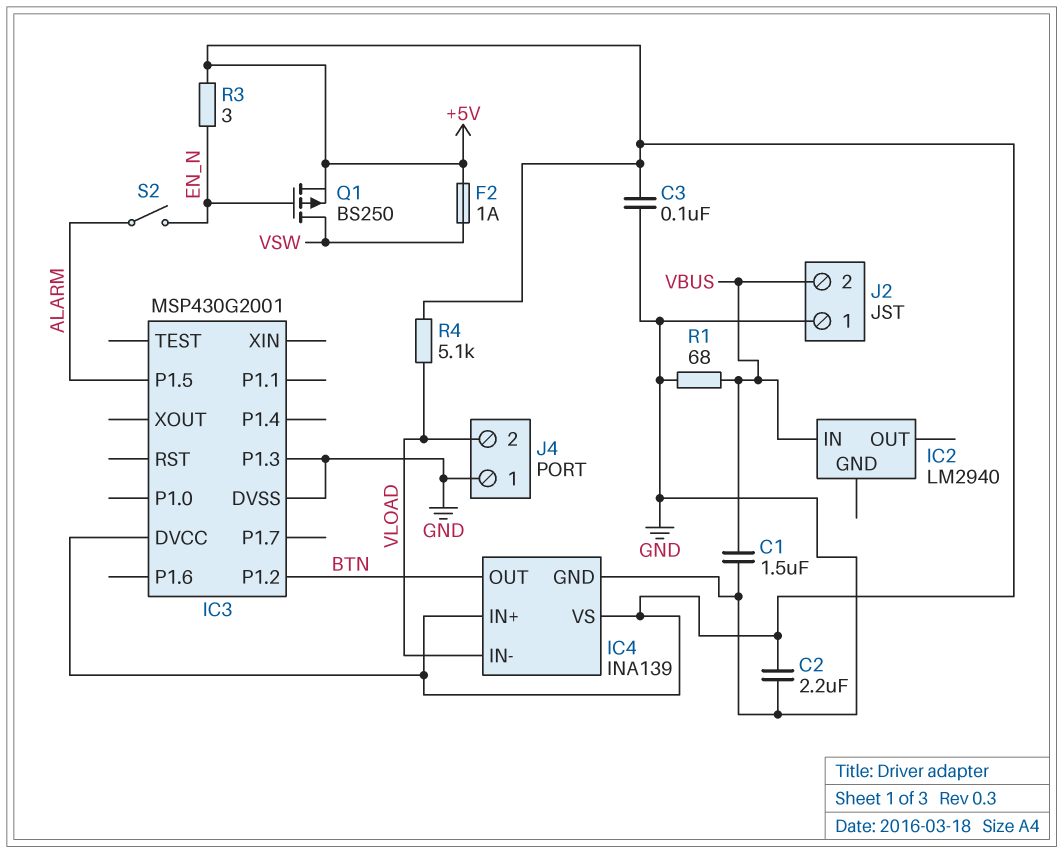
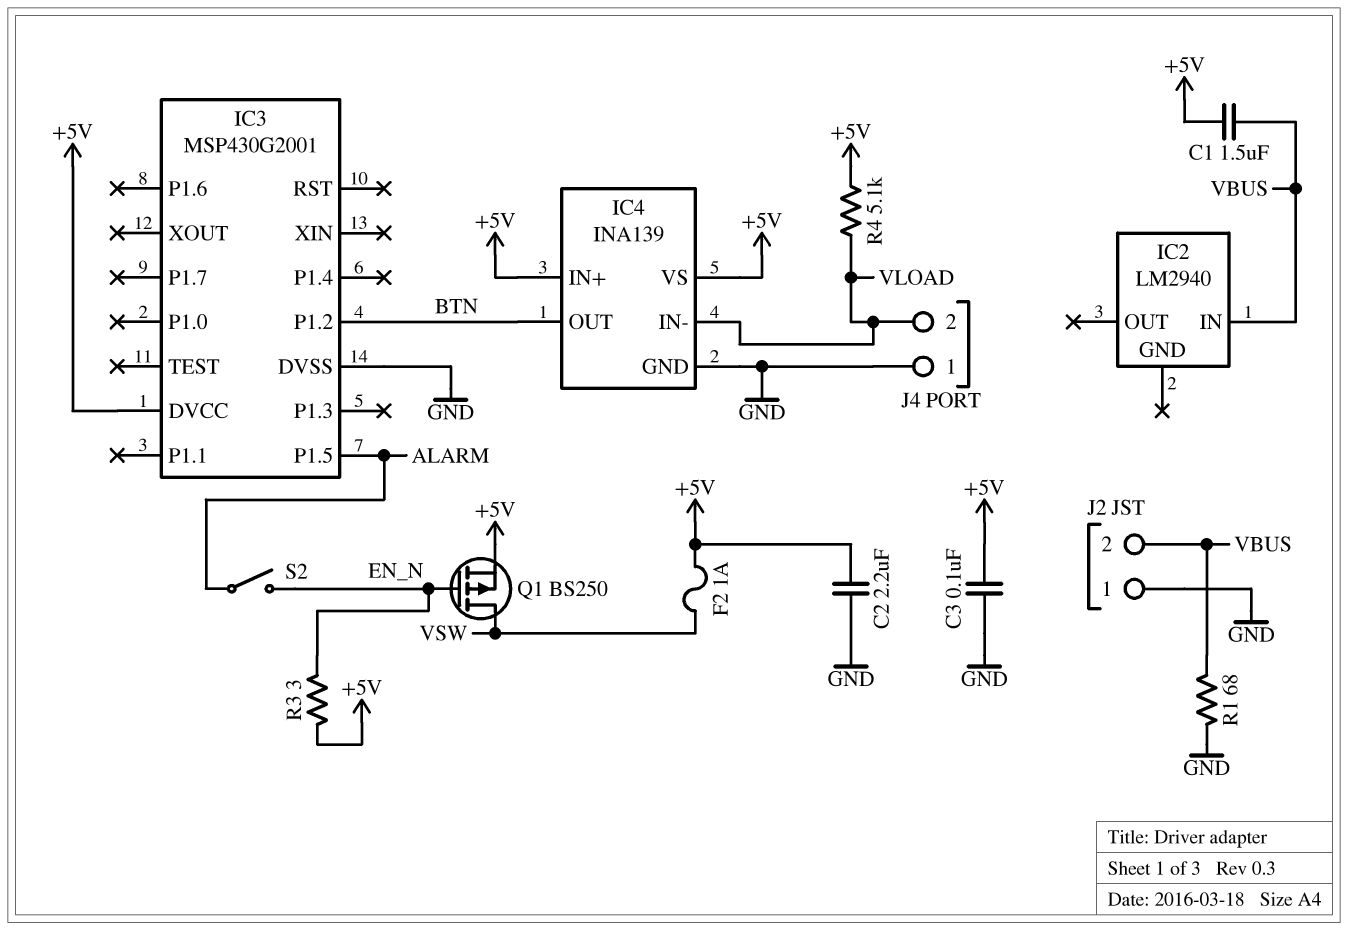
C1: 1.5uF (GND, VBUS) -> 1.5uF (+5V, VBUS)
IC3 pin P1.3: GND -> none

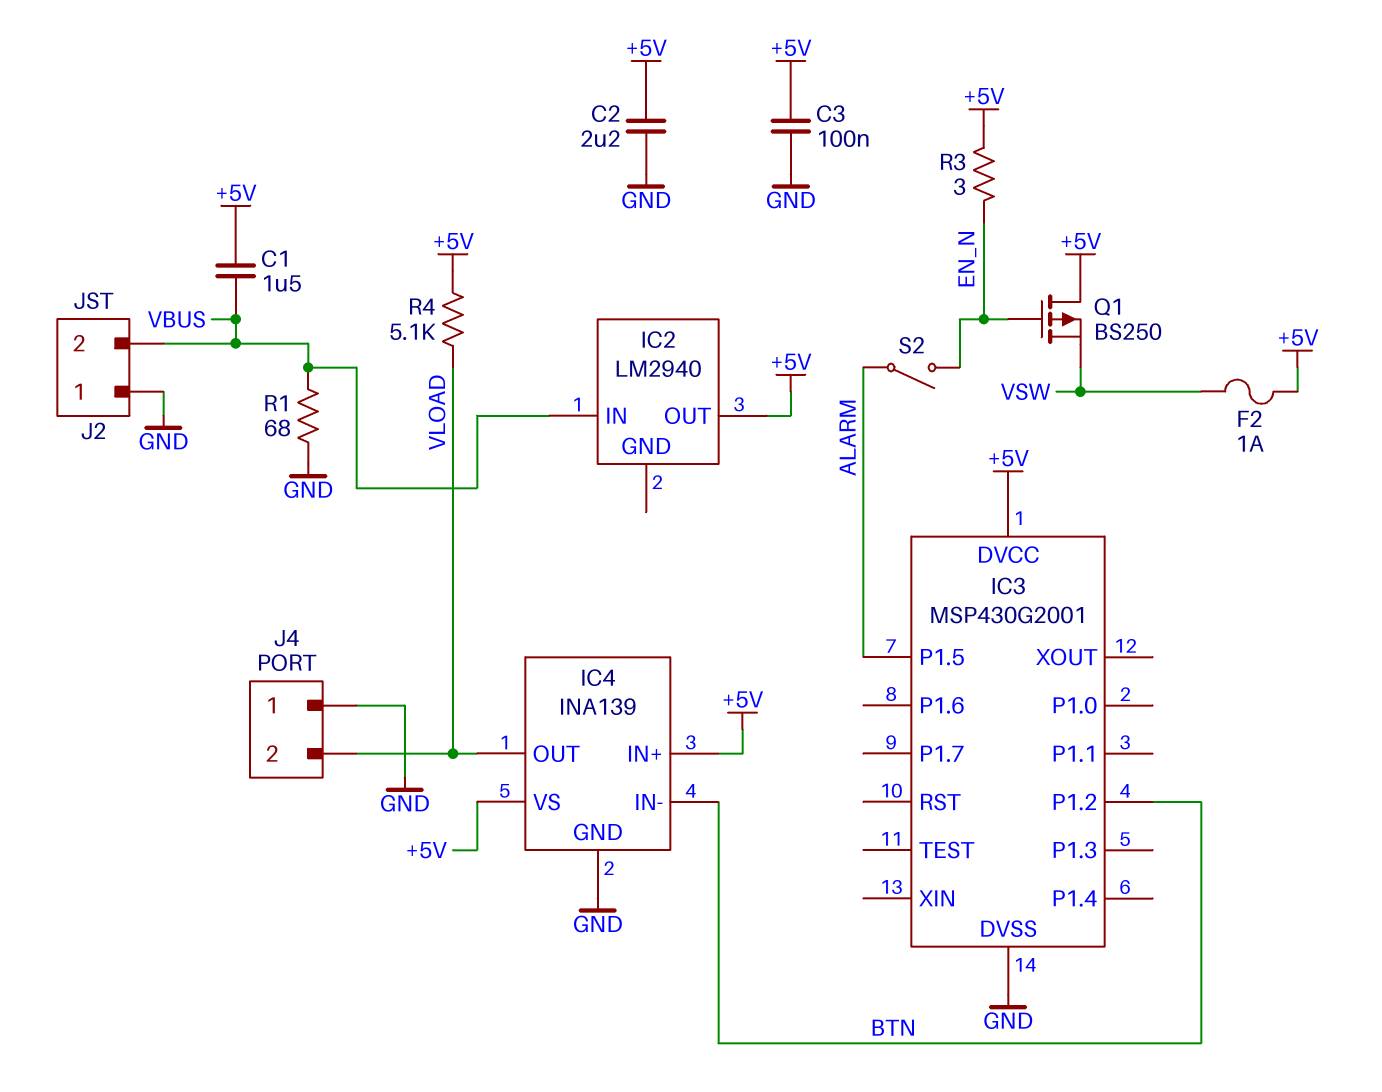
IC2 pin OUT: none -> +5V
IC4 pin IN-: VLOAD -> BTN
IC4 pin OUT: BTN -> VLOAD
Q1: PMOS BS250 (G EN_N, D VSW, S +5V) -> PMOS BS250 (G EN_N, D +5V, S VSW)

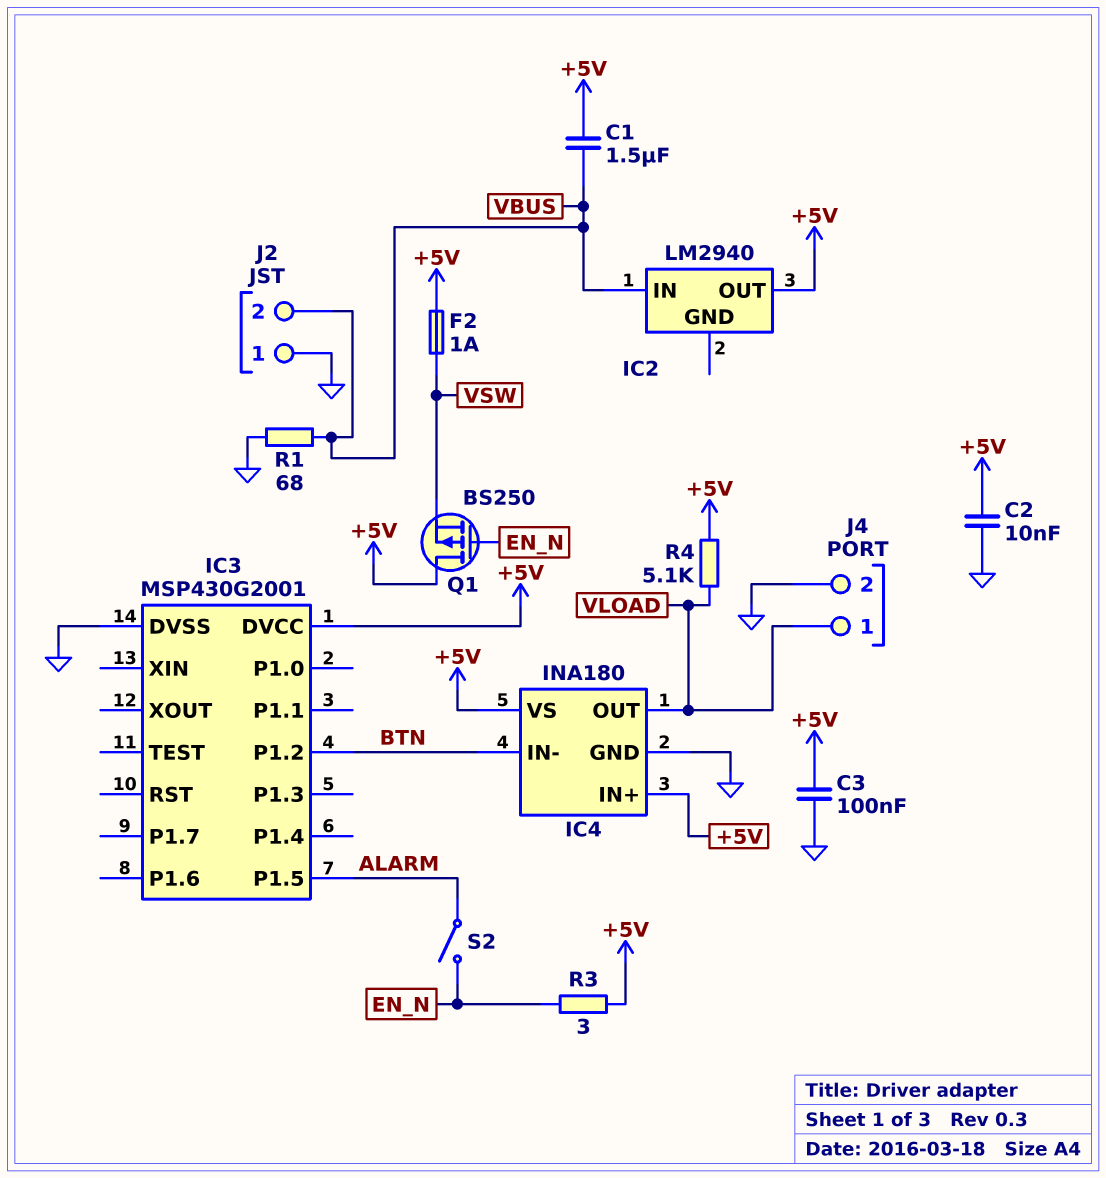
C2: 2.2uF (+5V, GND) -> 10nF (+5V, GND)
IC4: INA139 -> INA180
J4 pin 1: GND -> VLOAD
J4 pin 2: VLOAD -> GND

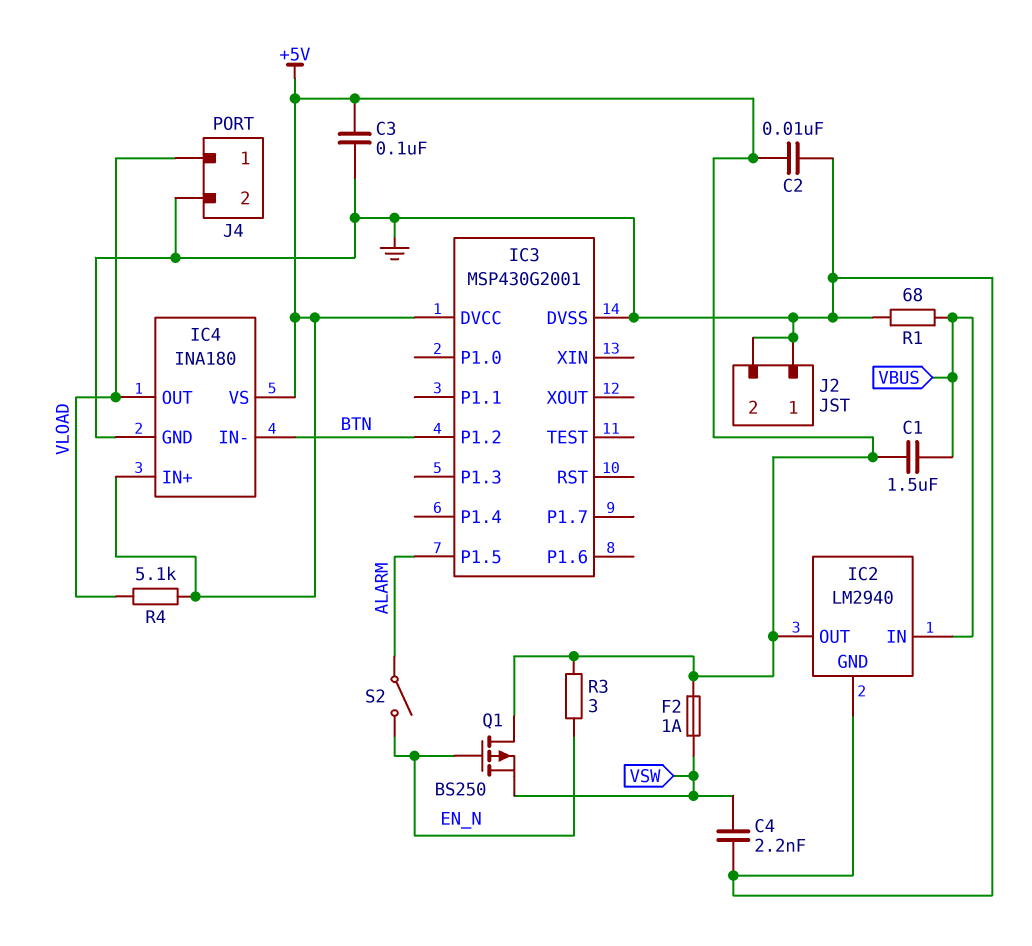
C4: none -> 2.2nF (GND, VSW)
IC2 pin GND: none -> GND
J2 pin 2: VBUS -> GND

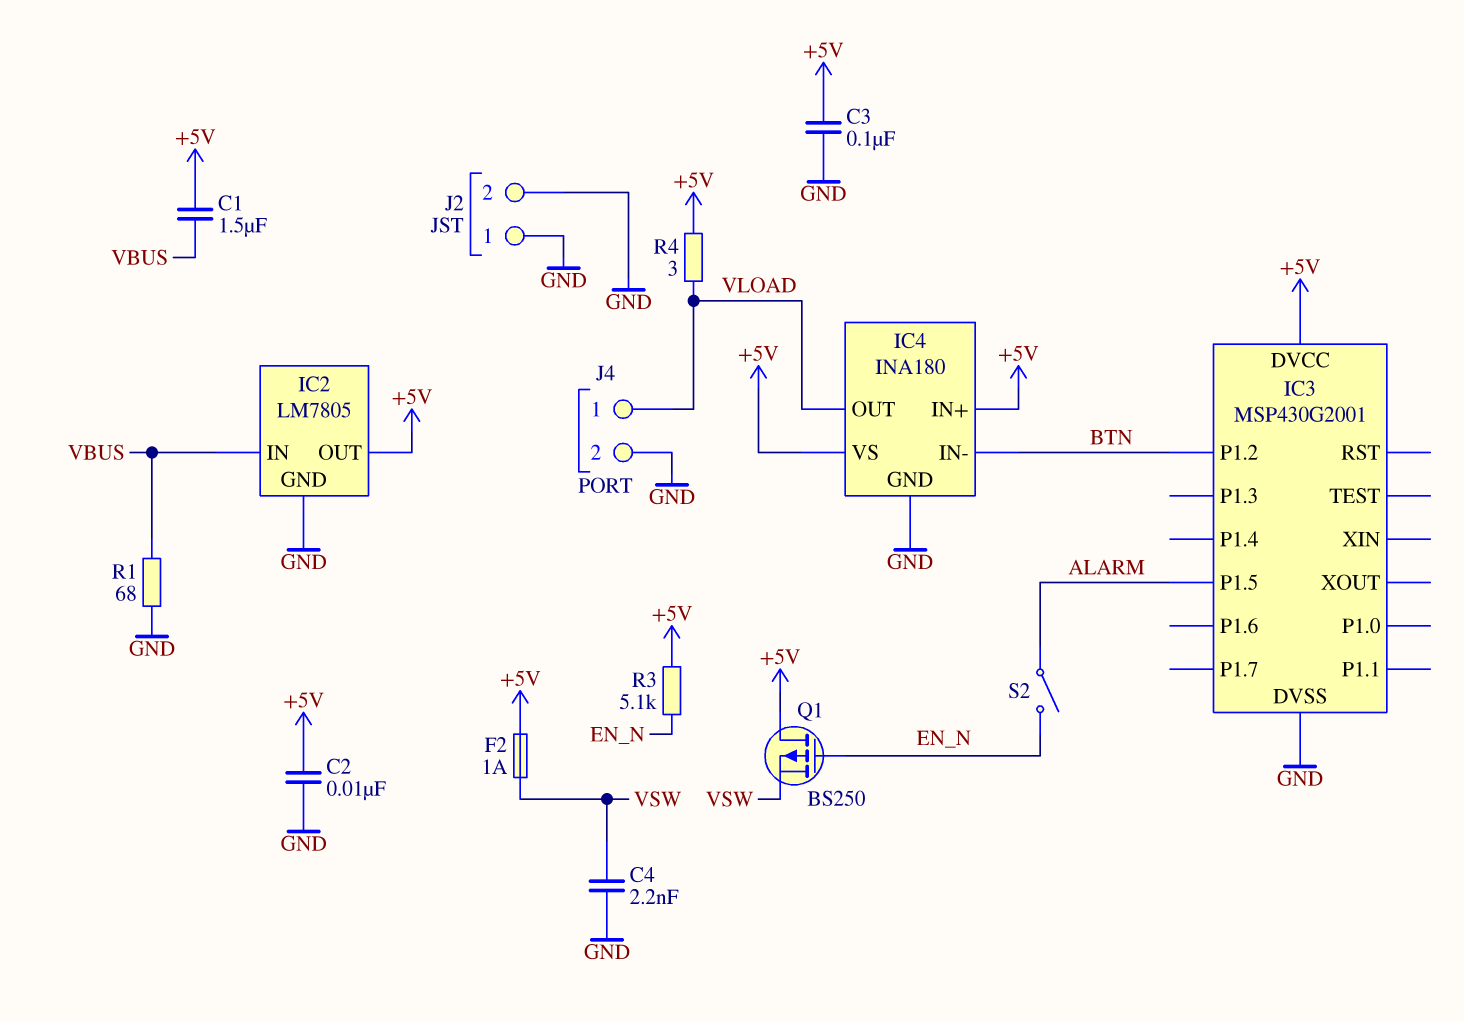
IC2: LM2940 -> LM7805
R3: 3 (+5V, EN_N) -> 5.1k (+5V, EN_N)
R4: 5.1k (+5V, VLOAD) -> 3 (+5V, VLOAD)

